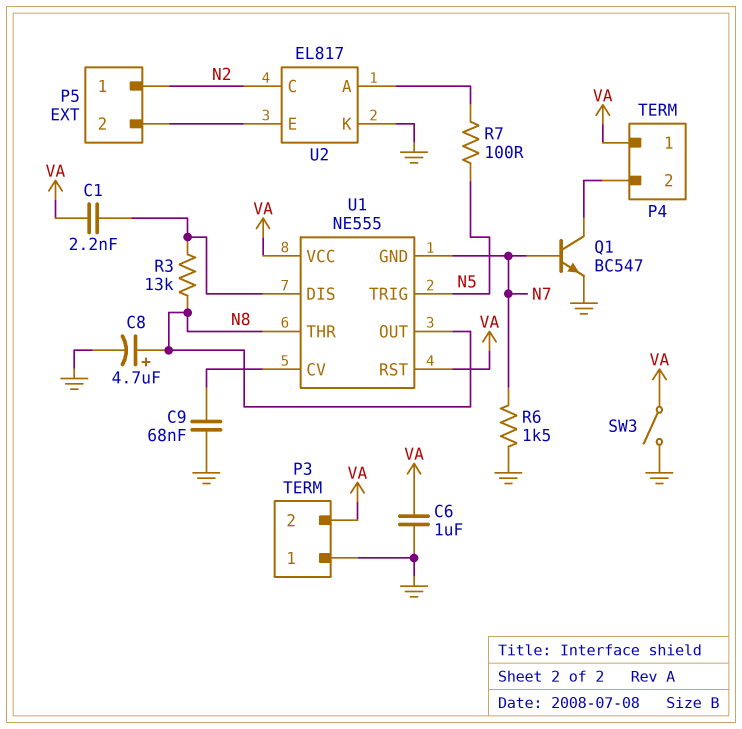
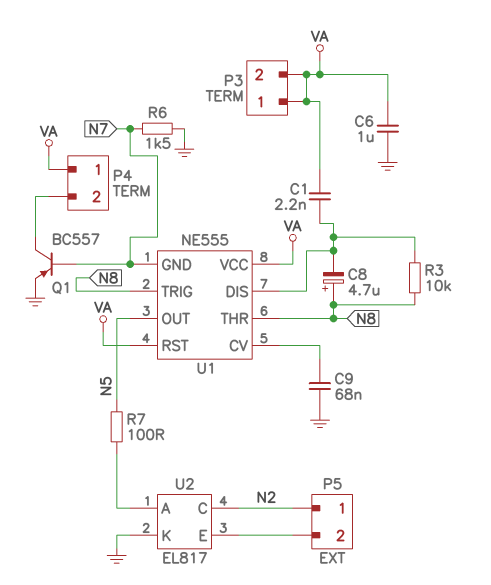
C8: 4.7uF (plus N8, minus GND) -> 4.7uF (plus N8, minus U1/DIS)
P3 pin 1: GND -> VA
Q1: NPN BC547 (B N7, C P4/2, E GND) -> PNP BC557 (B N7, C P4/2, E GND)
R3: 13k (N8, U1/DIS) -> 10k (N8, U1/DIS)
SW3: switch (GND, VA) -> none
U1 pin OUT: N8 -> N5
U1 pin TRIG: N5 -> N8

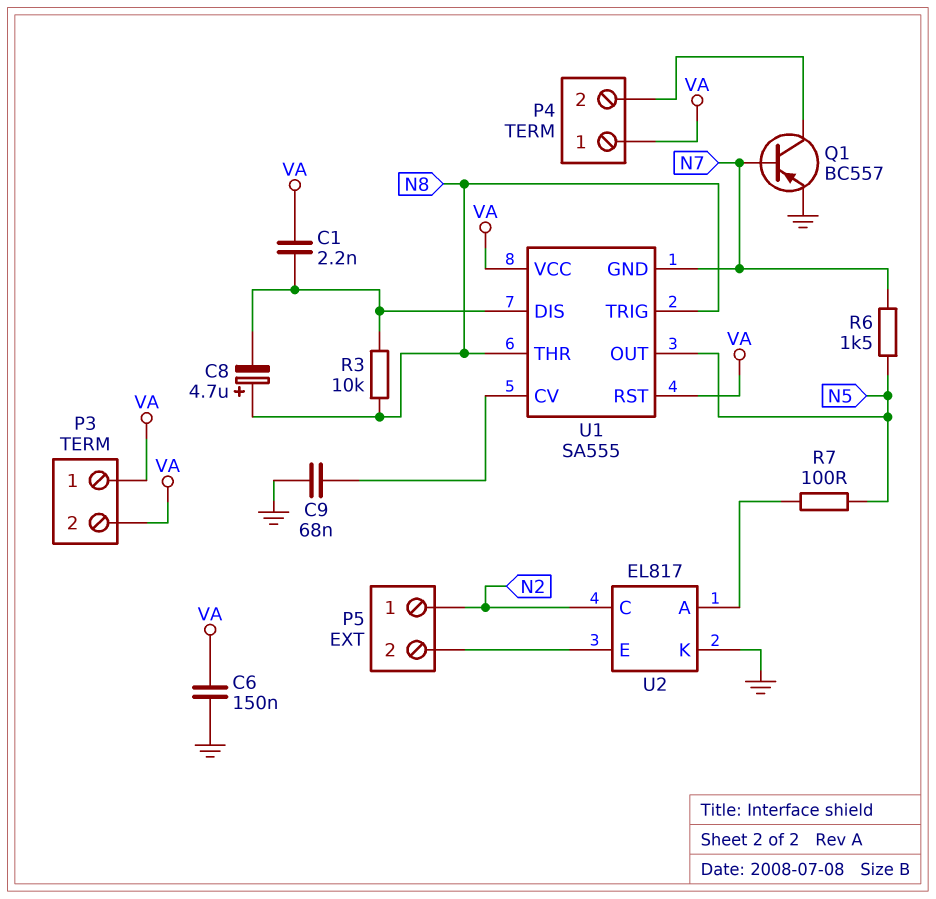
C6: 1uF (GND, VA) -> 150nF (GND, VA)
R6: 1.5k (GND, N7) -> 1.5k (N5, N7)
U1: NE555 -> SA555

